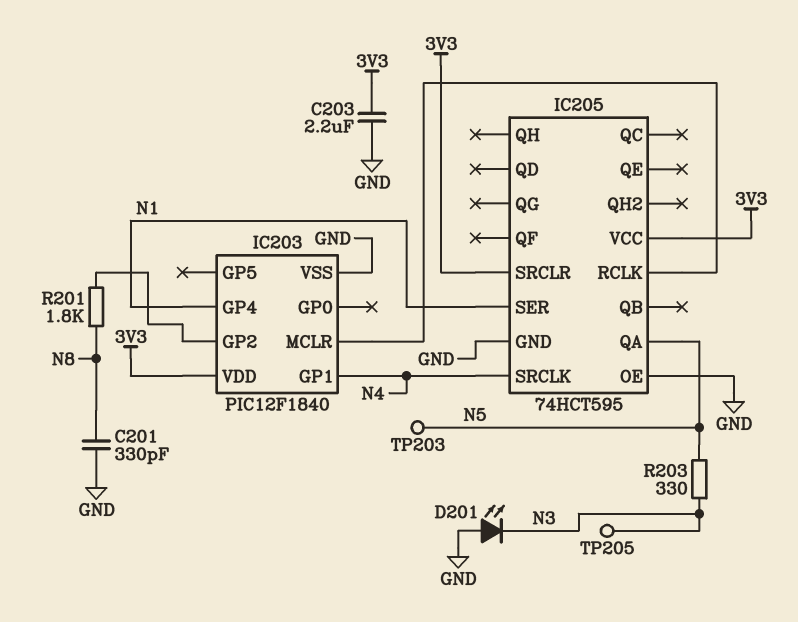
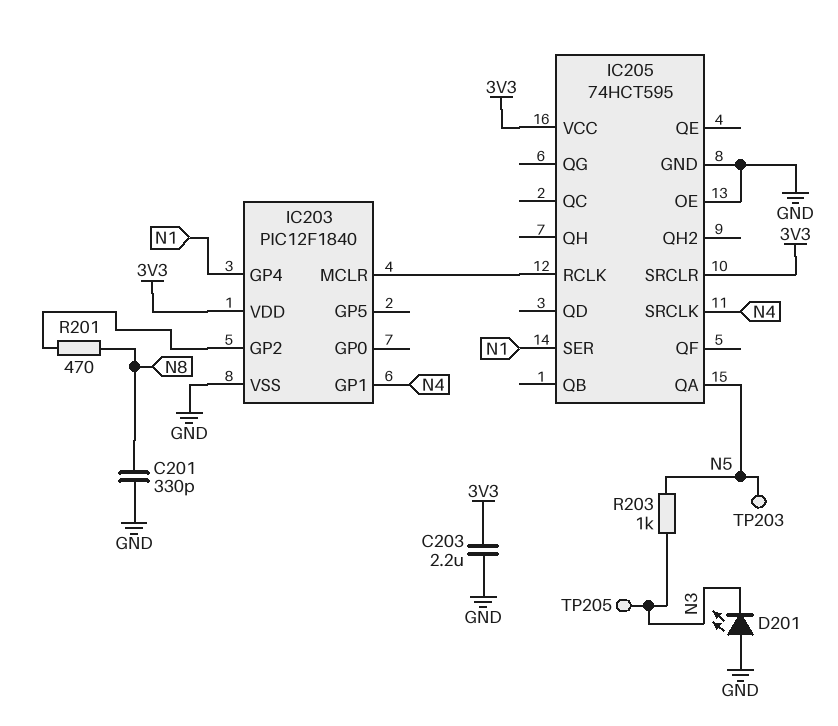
R201: 1.8k (IC203/GP2, N8) -> 470 (IC203/GP2, N8)
R203: 330 (N3, N5) -> 1k (N3, N5)

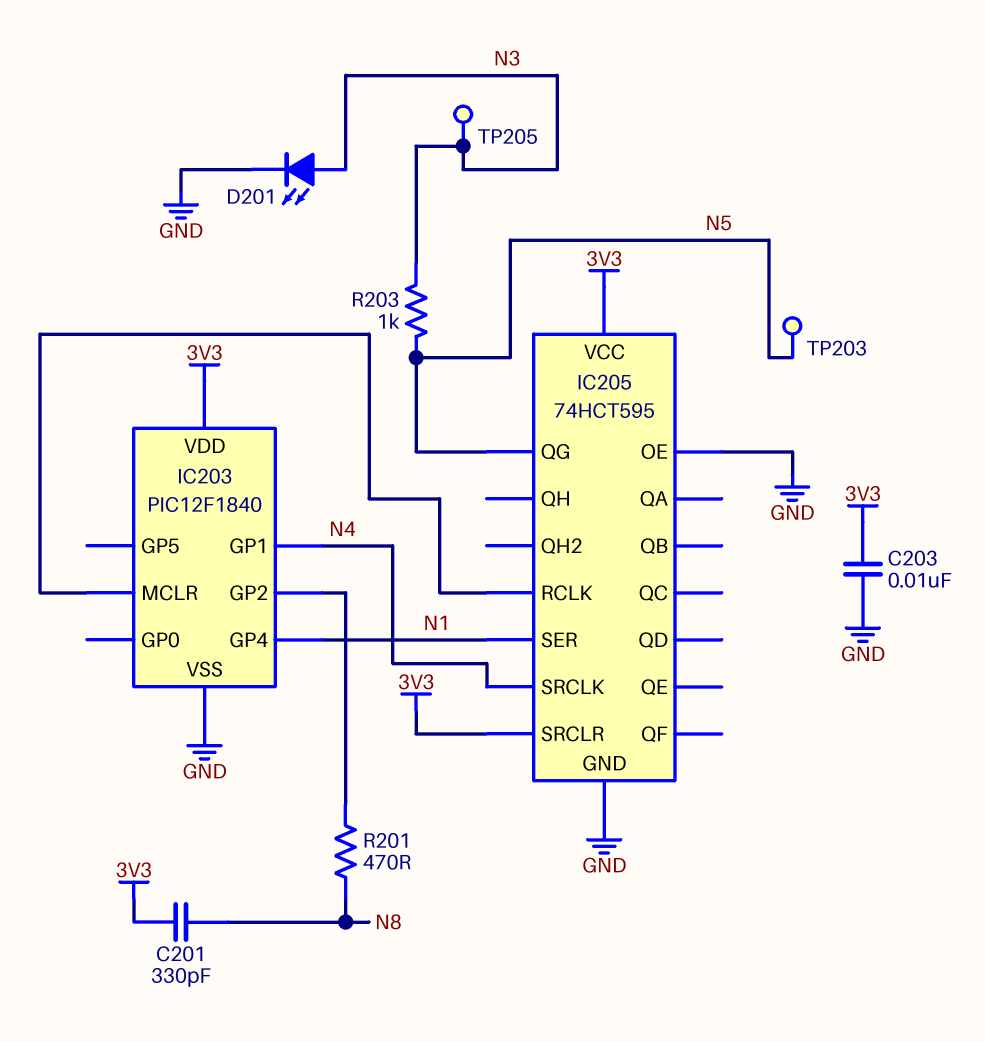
C201: 330pF (GND, N8) -> 330pF (3V3, N8)
C203: 2.2uF (3V3, GND) -> 10nF (3V3, GND)
D201: LED (A GND, K N3) -> LED (A N3, K GND)
IC205 pin QA: N5 -> none
IC205 pin QG: none -> N5

